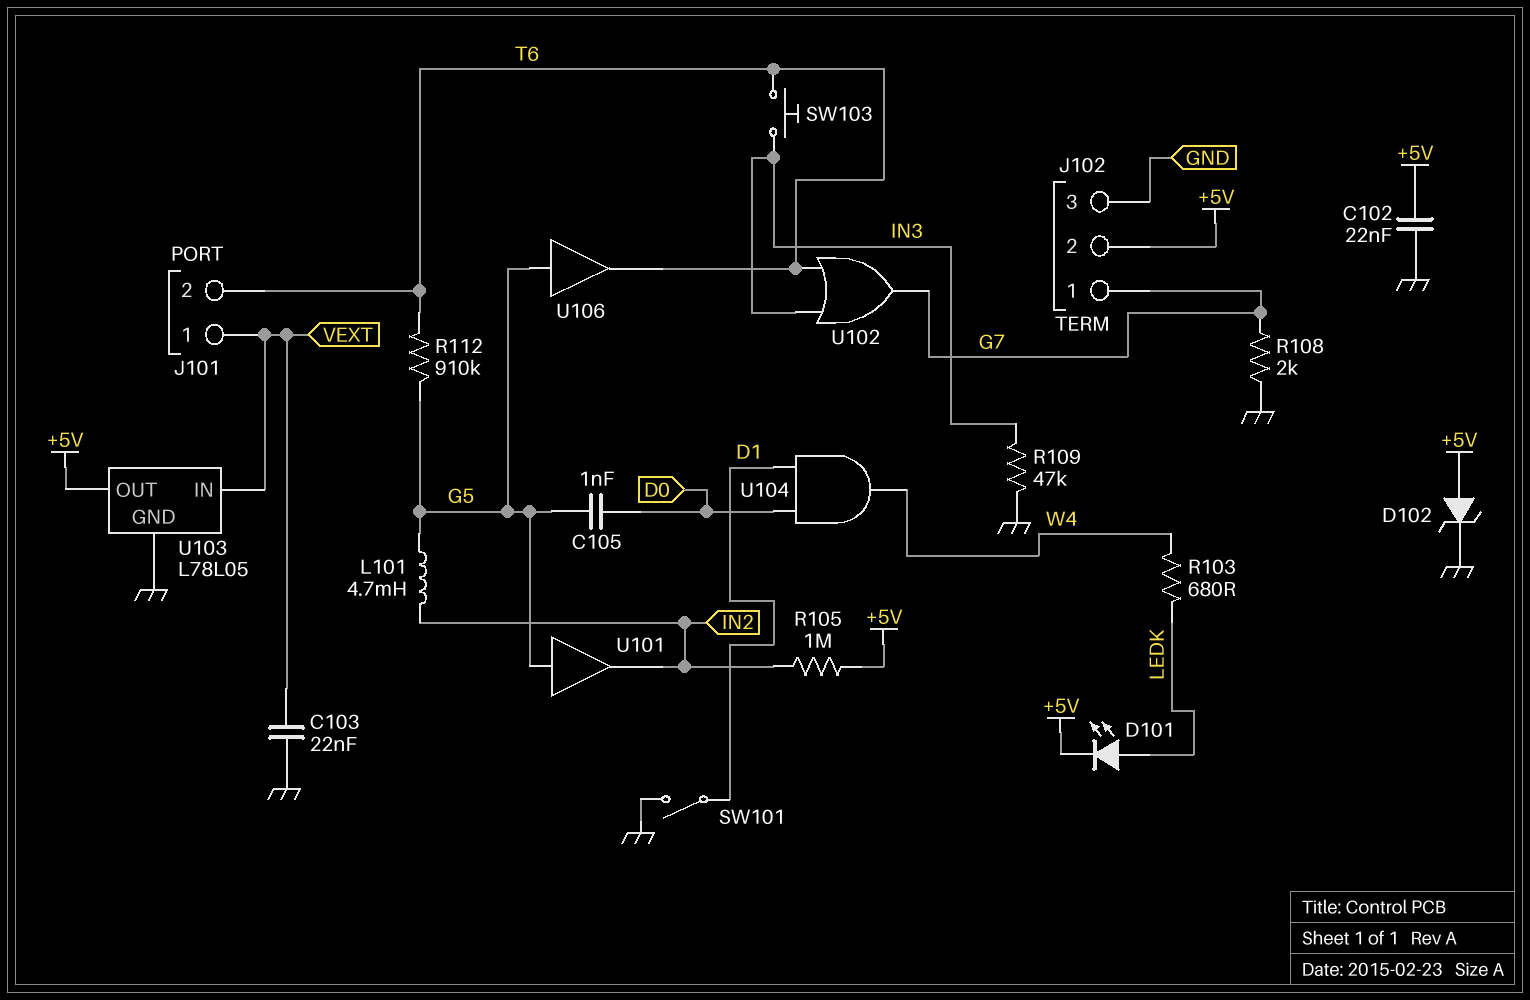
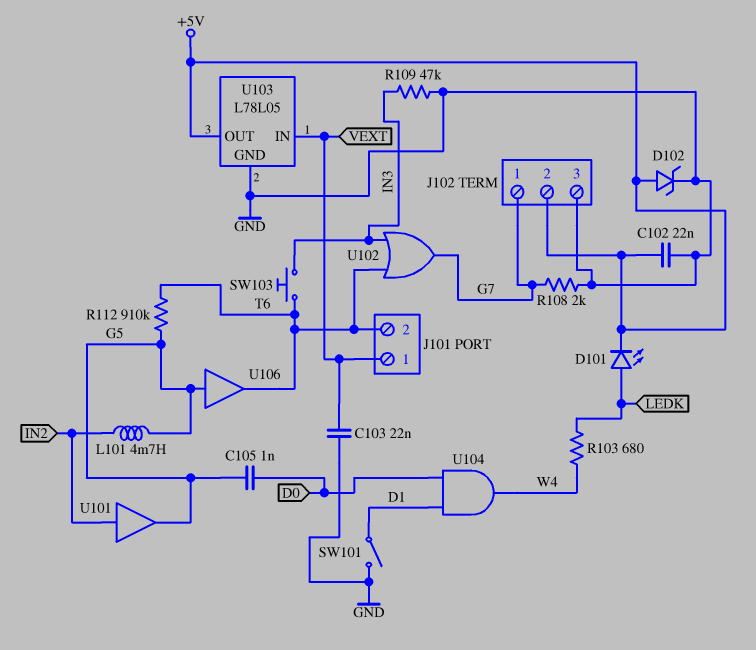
R105: 1M (+5V, IN2) -> none
U101: buffer (in G5, out IN2) -> buffer (in IN2, out G5)

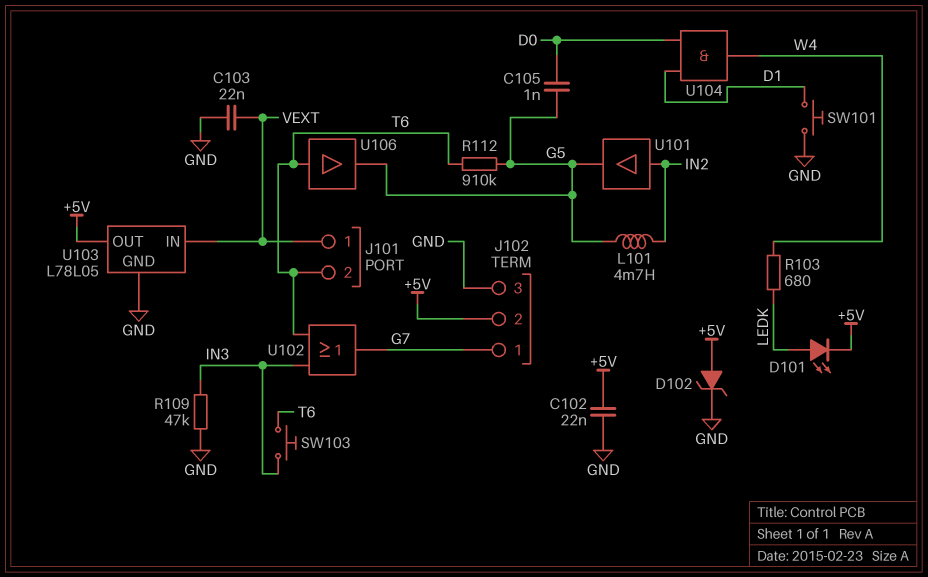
R108: 2k (G7, GND) -> none
SW101: switch (D1, GND) -> button (D1, GND)
U106: buffer (in G5, out T6) -> buffer (in T6, out G5)

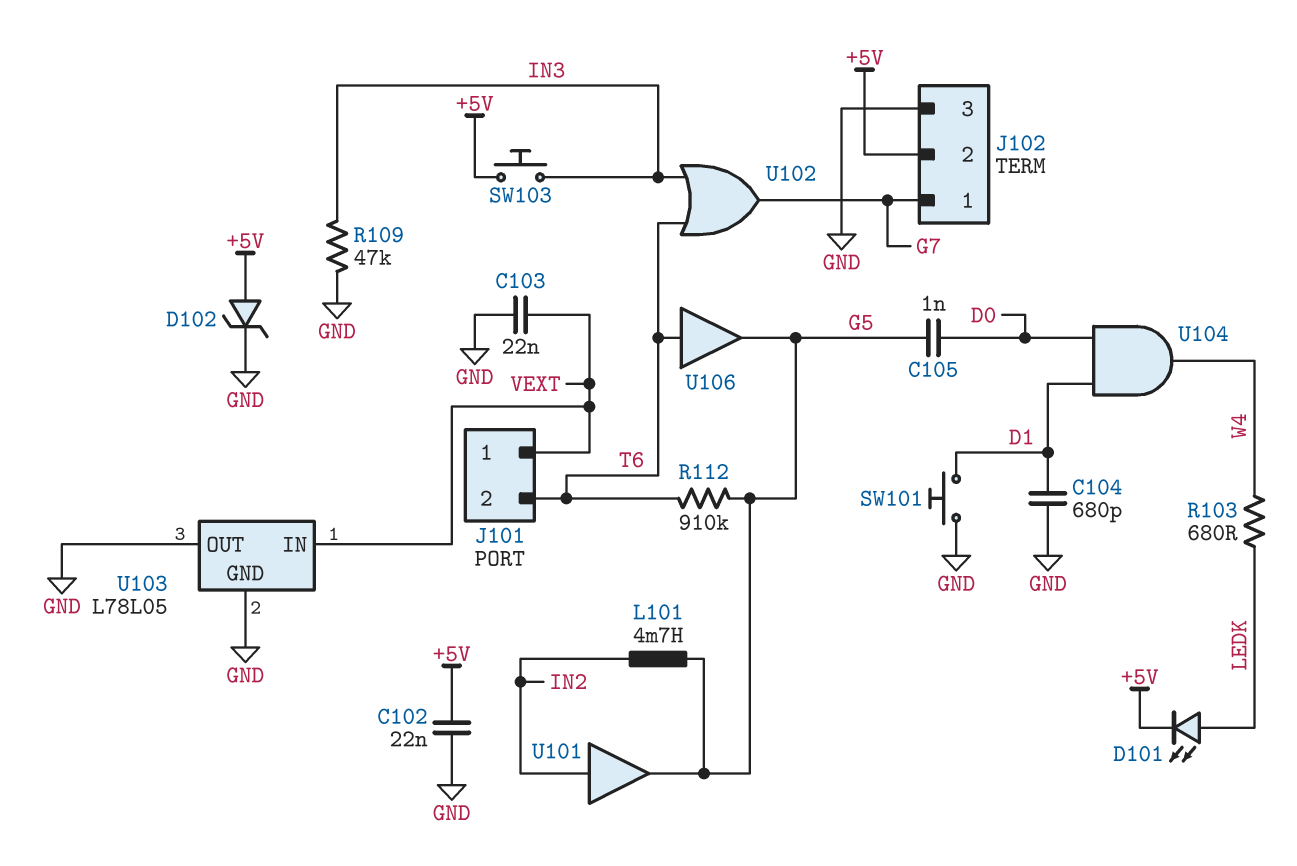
C104: none -> 680pF (D1, GND)
SW103: button (IN3, T6) -> button (+5V, IN3)
U103 pin OUT: +5V -> GND

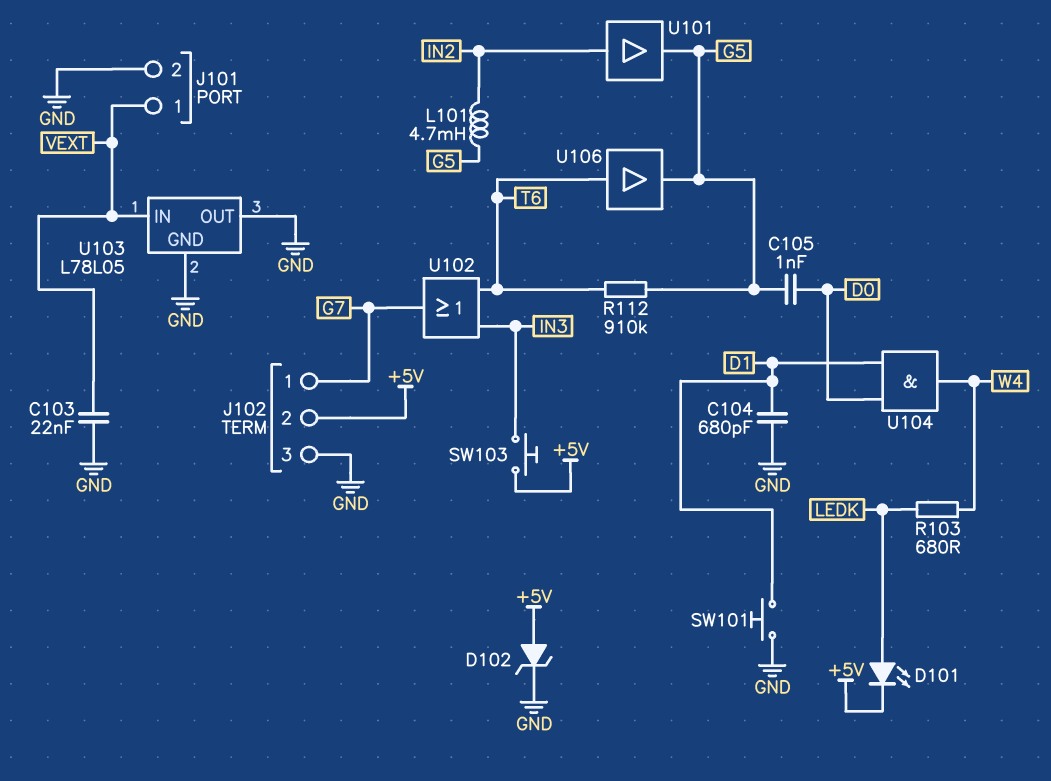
C102: 22nF (+5V, GND) -> none
J101 pin 2: T6 -> GND
R109: 47k (GND, IN3) -> none

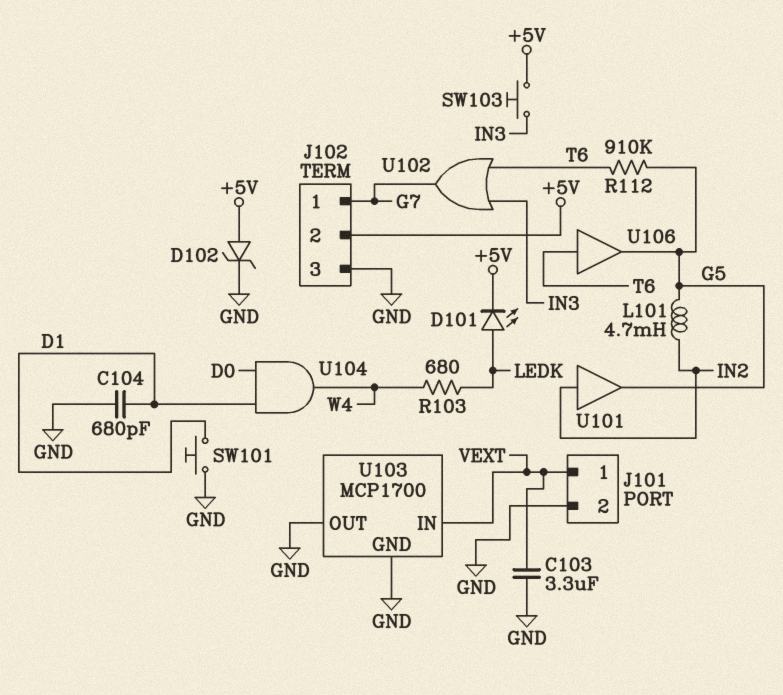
C103: 22nF (GND, VEXT) -> 3.3uF (GND, VEXT)
C105: 1nF (D0, G5) -> none
U103: L78L05 -> MCP1700

